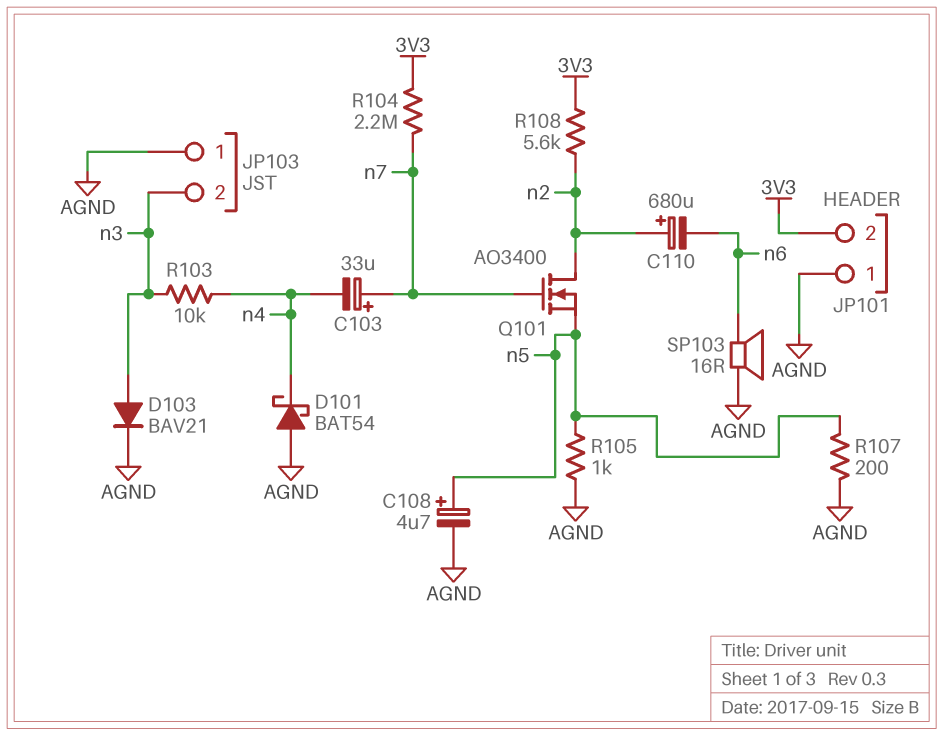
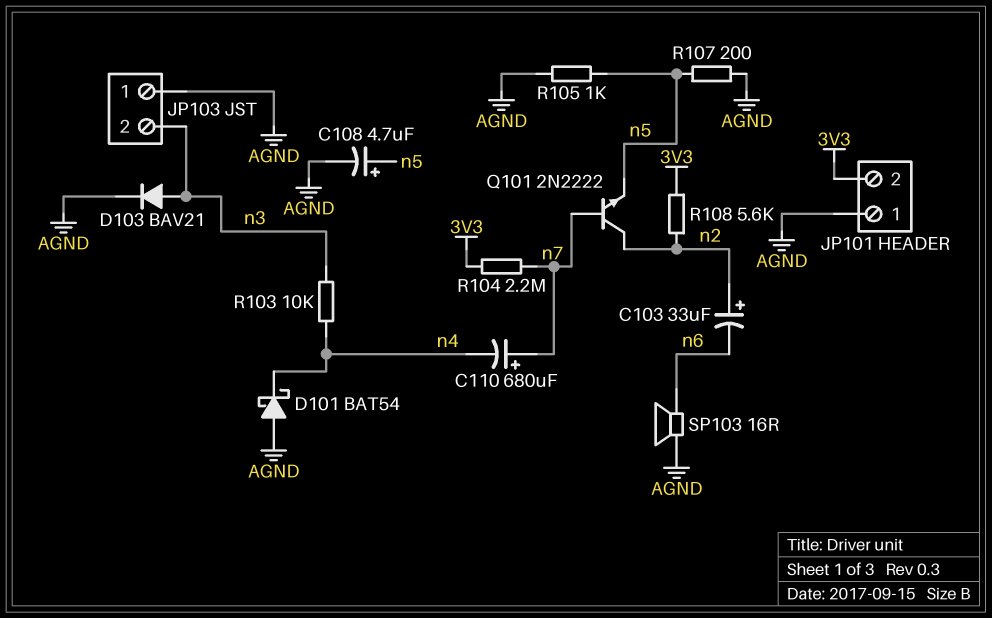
C103: 33uF (plus n7, minus n4) -> 33uF (plus n2, minus n6)
C110: 680uF (plus n2, minus n6) -> 680uF (plus n7, minus n4)
Q101: NMOS AO3400 (G n7, D n2, S n5) -> NPN 2N2222 (B n7, C n2, E n5)

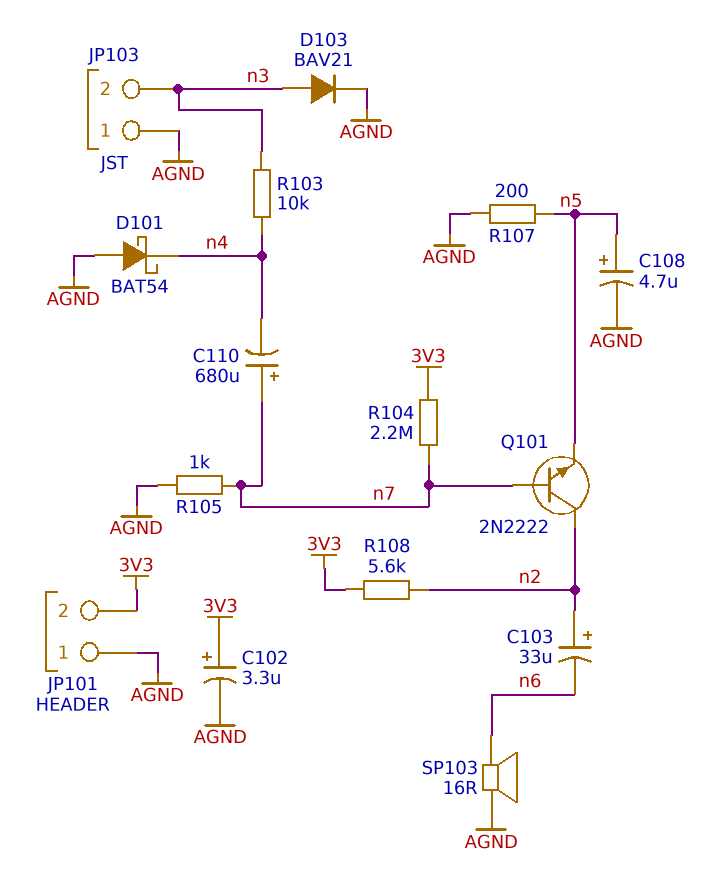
C102: none -> 3.3uF (plus 3V3, minus AGND)
R105: 1k (AGND, n5) -> 1k (AGND, n7)

